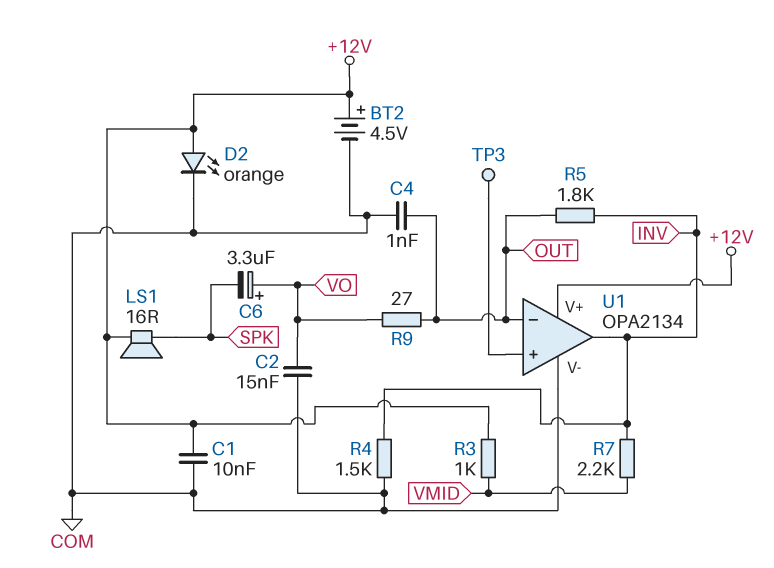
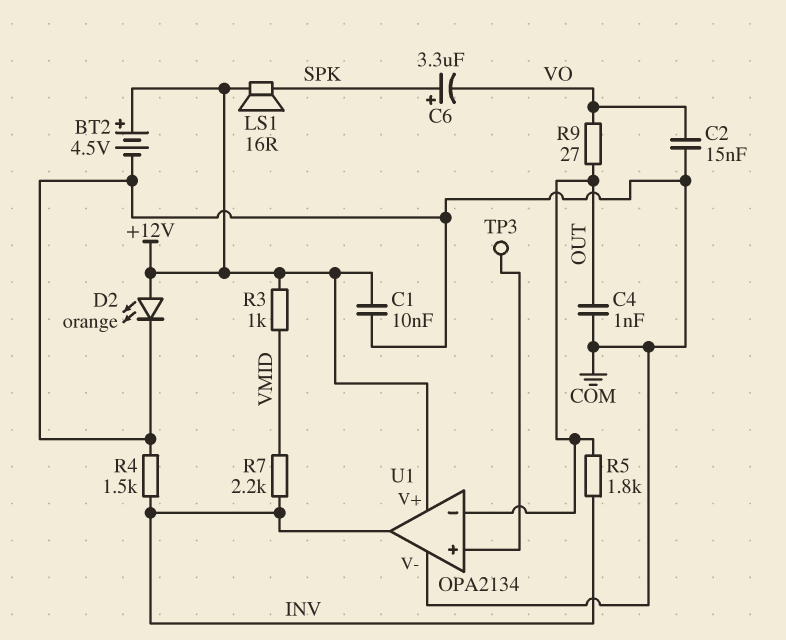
C6: 3.3uF (plus VO, minus SPK) -> 3.3uF (plus SPK, minus VO)

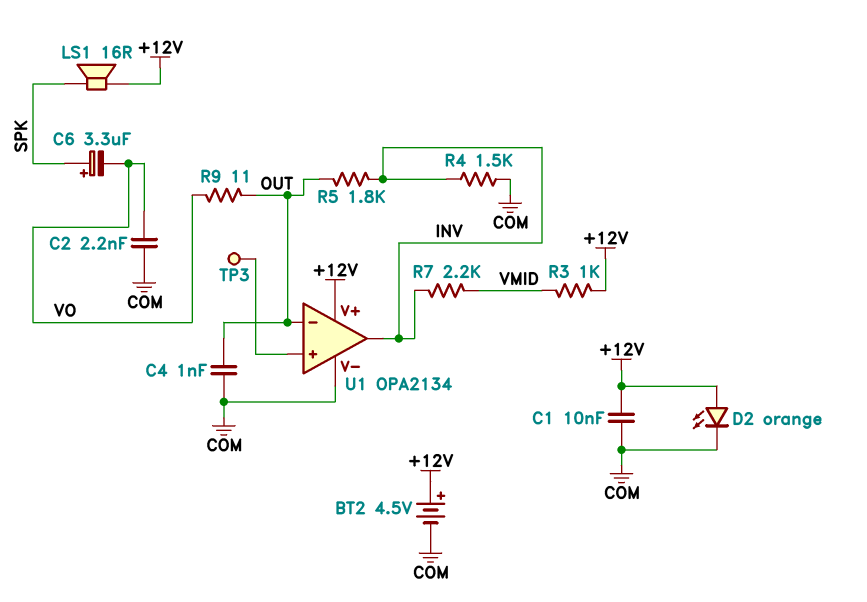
C2: 15nF (COM, VO) -> 2.2nF (COM, VO)
R9: 27 (OUT, VO) -> 11 (OUT, VO)

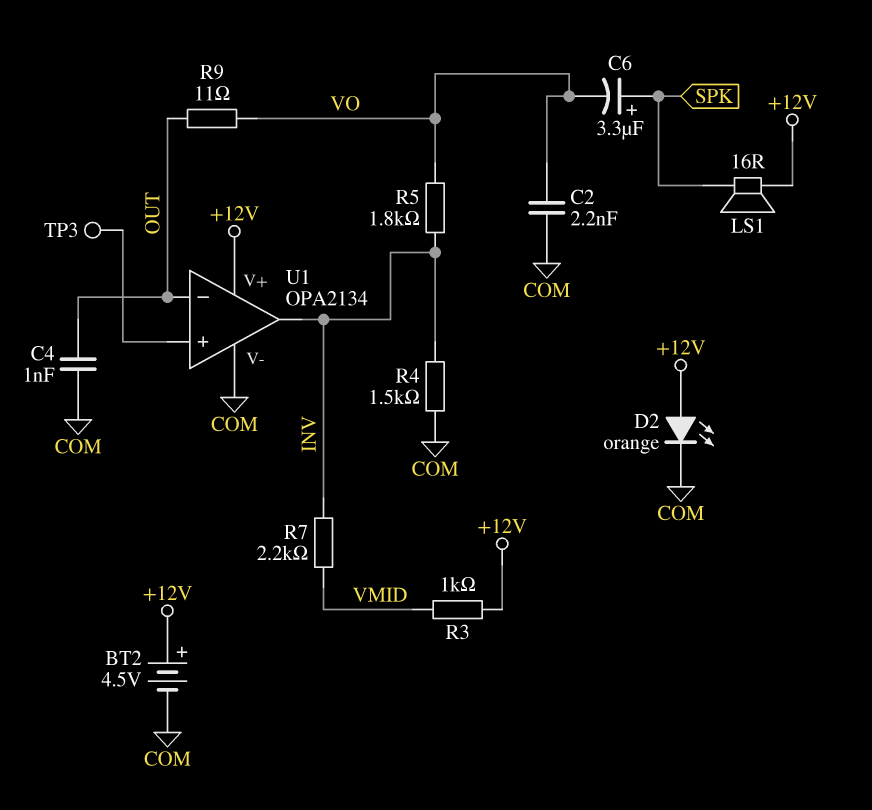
C1: 10nF (+12V, COM) -> none
R5: 1.8k (INV, OUT) -> 1.8k (INV, VO)

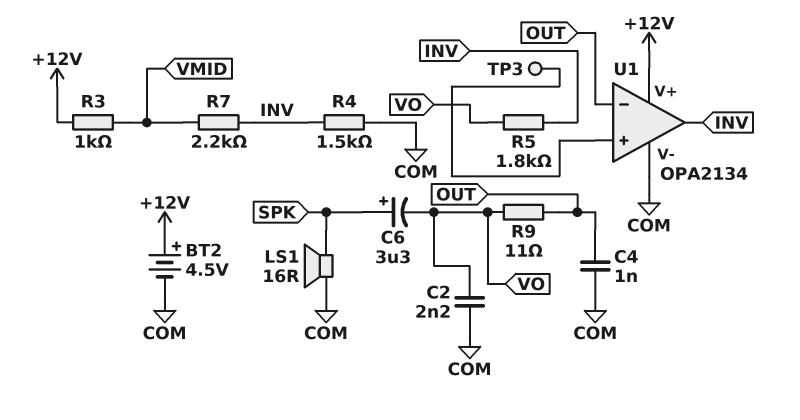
D2: LED orange (A +12V, K COM) -> none
LS1: speaker 16R (+12V, SPK) -> speaker 16R (COM, SPK)

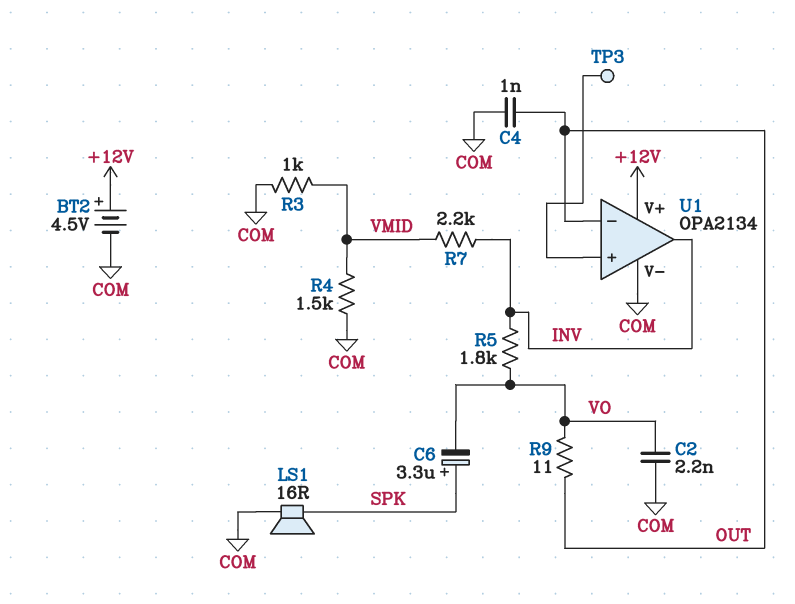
R3: 1k (+12V, VMID) -> 1k (COM, VMID)
R4: 1.5k (COM, INV) -> 1.5k (COM, VMID)

